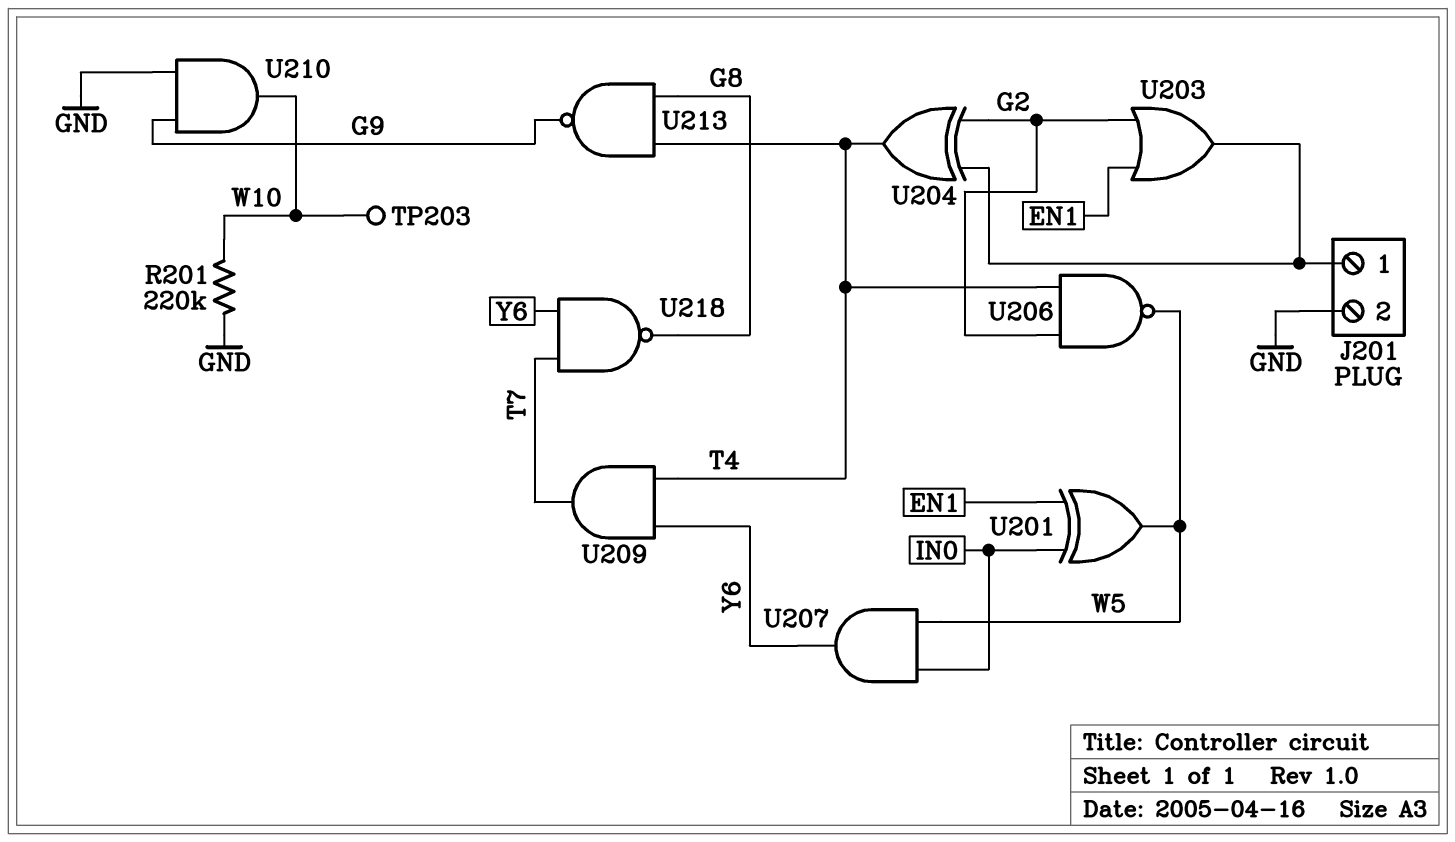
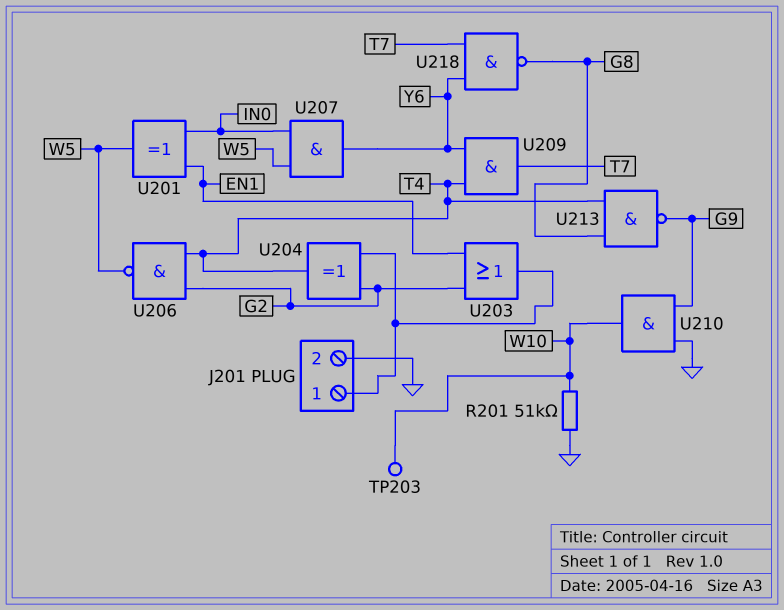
R201: 220k (GND, W10) -> 51k (GND, W10)

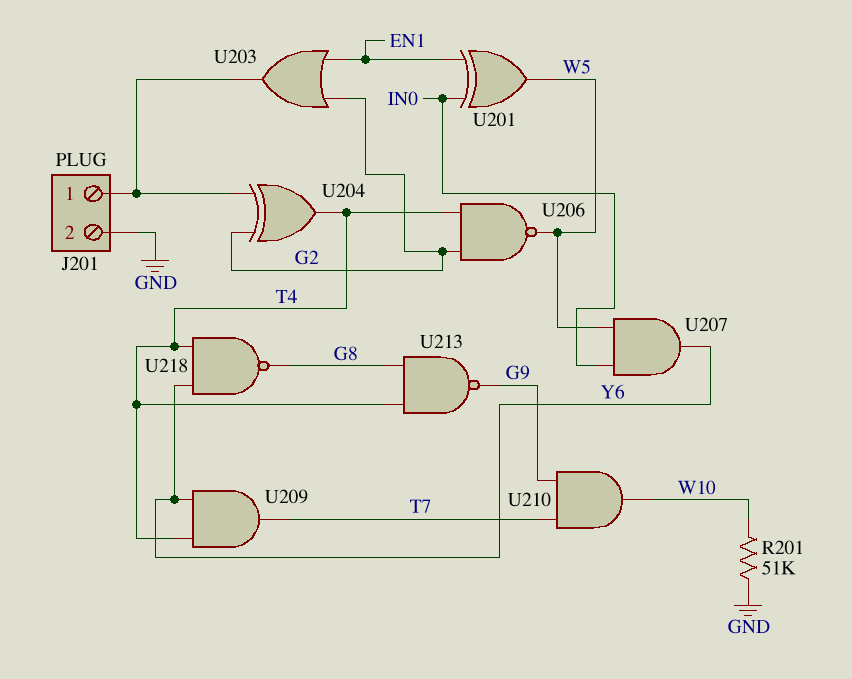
TP203: test point (W10) -> none
U210: AND (in G9, in GND, out W10) -> AND (in G9, in T7, out W10)
U218: NAND (in T7, in Y6, out G8) -> NAND (in T4, in Y6, out G8)

